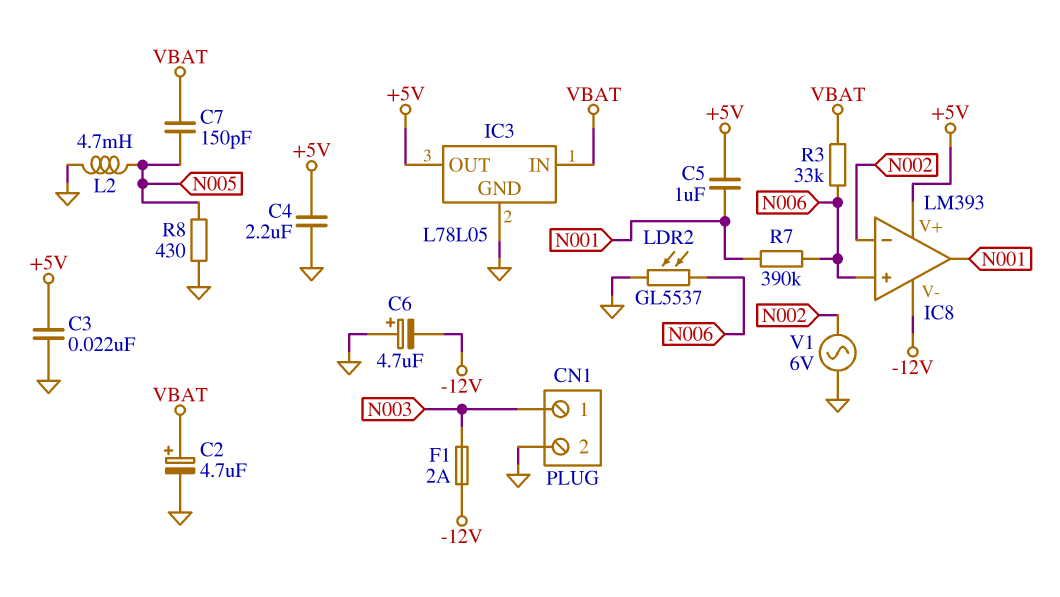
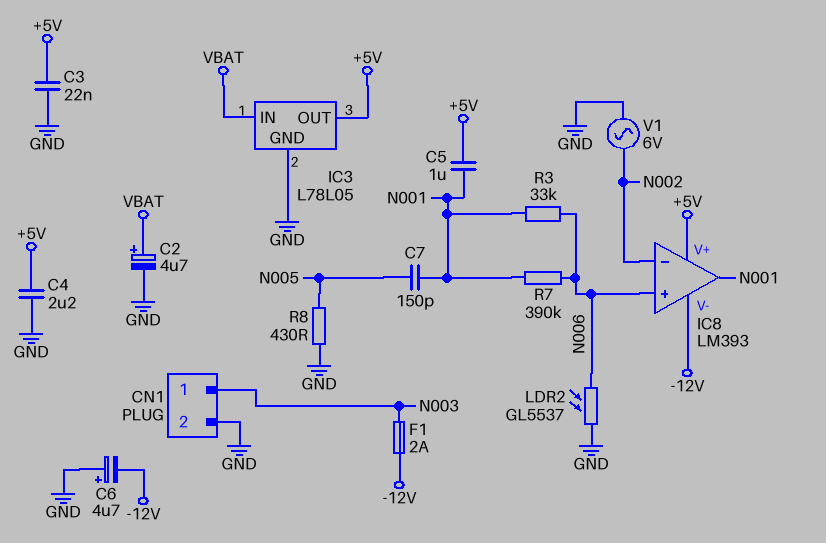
C7: 150pF (N005, VBAT) -> 150pF (N001, N005)
L2: 4.7mH (GND, N005) -> none
R3: 33k (N006, VBAT) -> 33k (N001, N006)

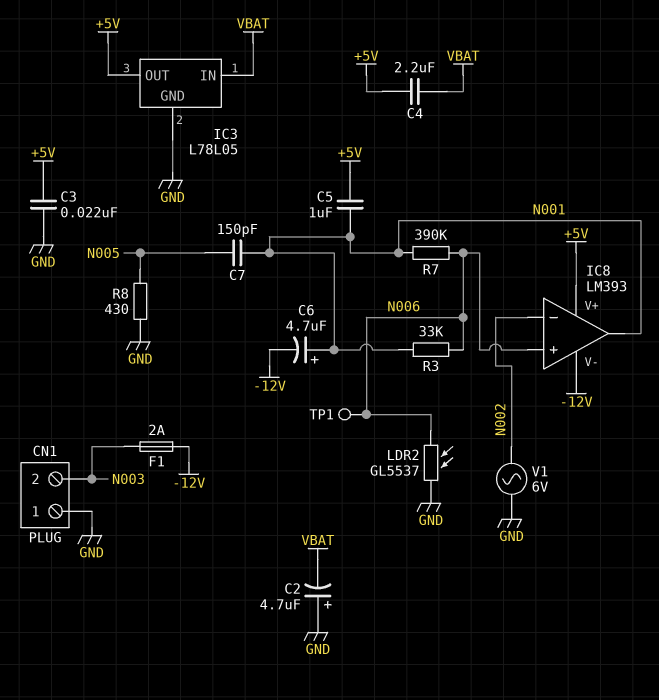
C2: 4.7uF (plus VBAT, minus GND) -> 4.7uF (plus GND, minus VBAT)
C4: 2.2uF (+5V, GND) -> 2.2uF (+5V, VBAT)
C6: 4.7uF (plus GND, minus -12V) -> 4.7uF (plus N001, minus -12V)
CN1 pin 1: N003 -> GND
CN1 pin 2: GND -> N003
TP1: none -> test point (N006)

